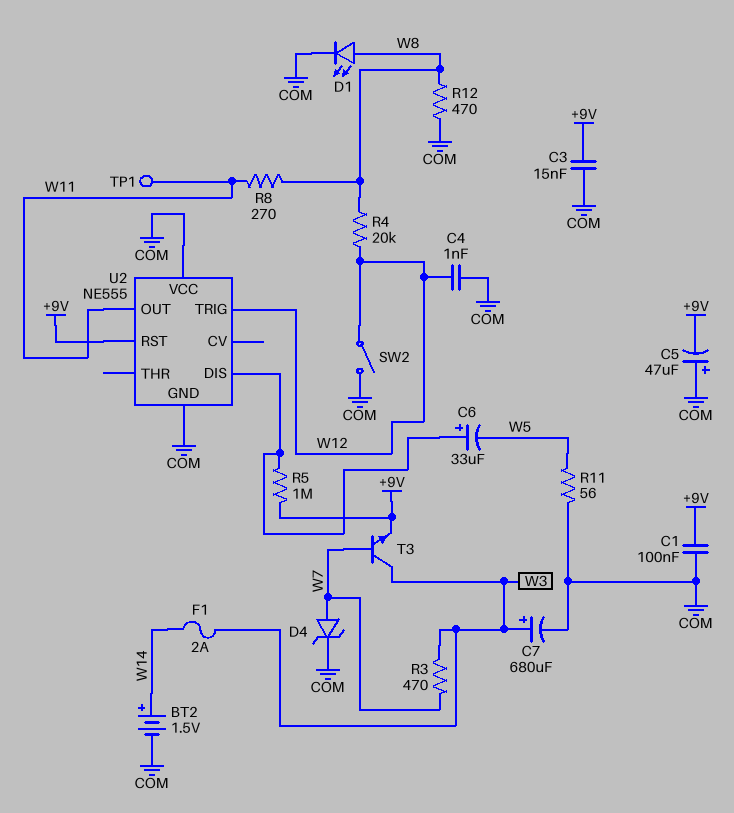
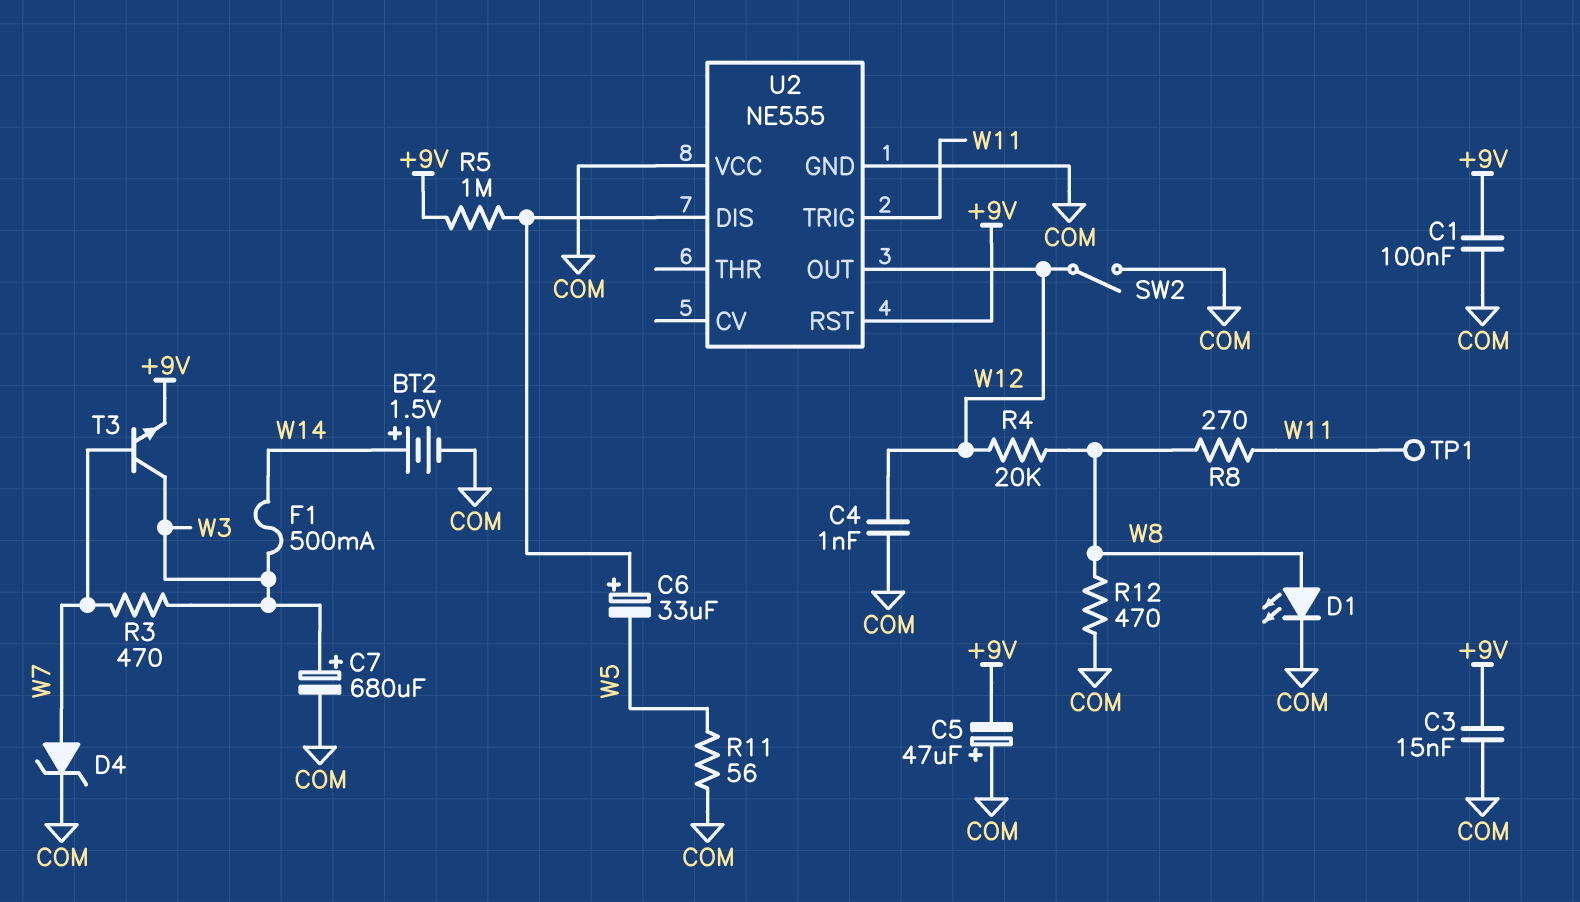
F1: 2A (W3, W14) -> 500mA (W3, W14)
U2 pin OUT: W11 -> W12
U2 pin TRIG: W12 -> W11

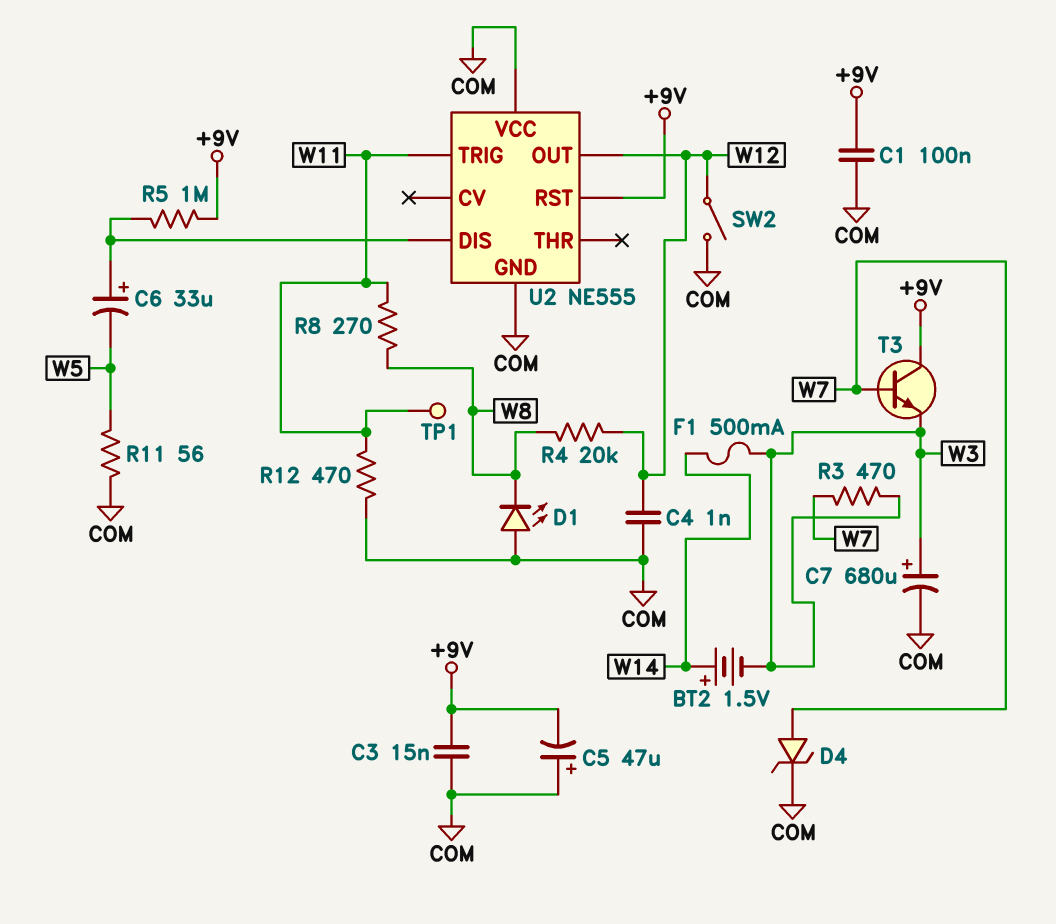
BT2: 1.5V (plus W14, minus COM) -> 1.5V (plus W14, minus W3)
D1: LED (A W8, K COM) -> LED (A COM, K W8)
R12: 470 (COM, W8) -> 470 (COM, W11)
T3: NPN (B W7, C W3, E +9V) -> NPN (B W7, C +9V, E W3)

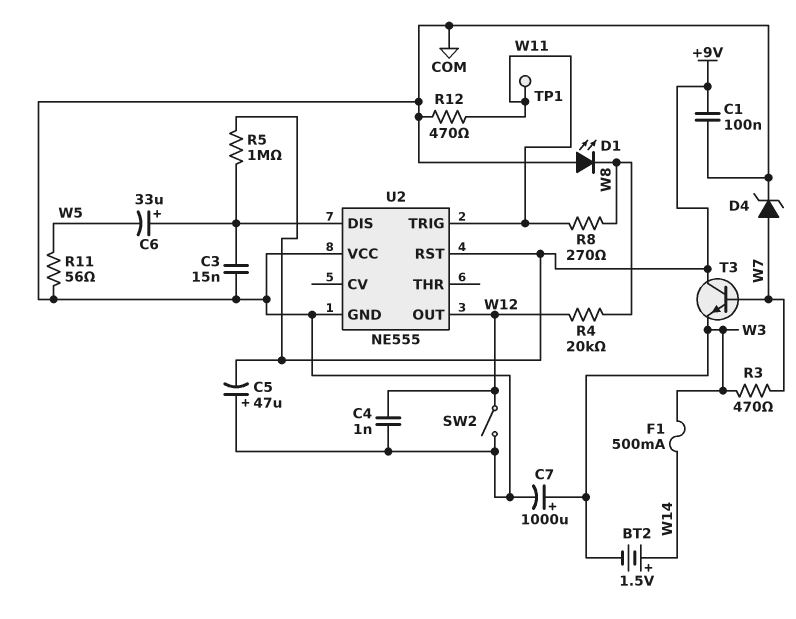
C3: 15nF (+9V, COM) -> 15nF (COM, U2/DIS)
C7: 680uF (plus W3, minus COM) -> 1000uF (plus W3, minus COM)

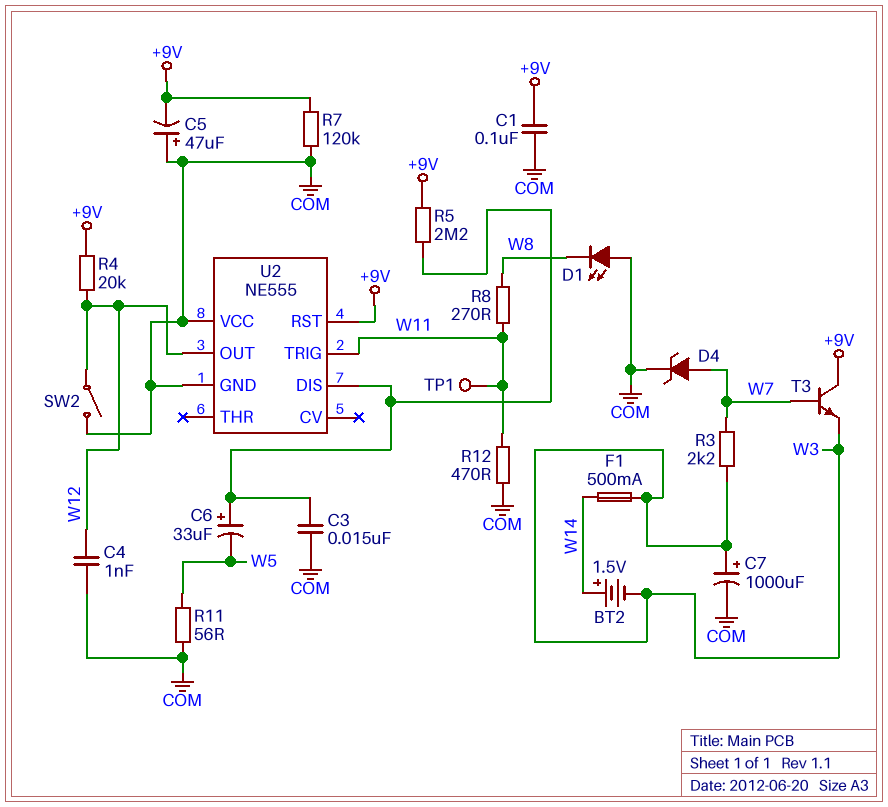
R3: 470 (W3, W7) -> 2.2k (W3, W7)
R4: 20k (W8, W12) -> 20k (+9V, W12)
R5: 1M (+9V, U2/DIS) -> 2.2M (+9V, U2/DIS)
R7: none -> 120k (+9V, COM)

